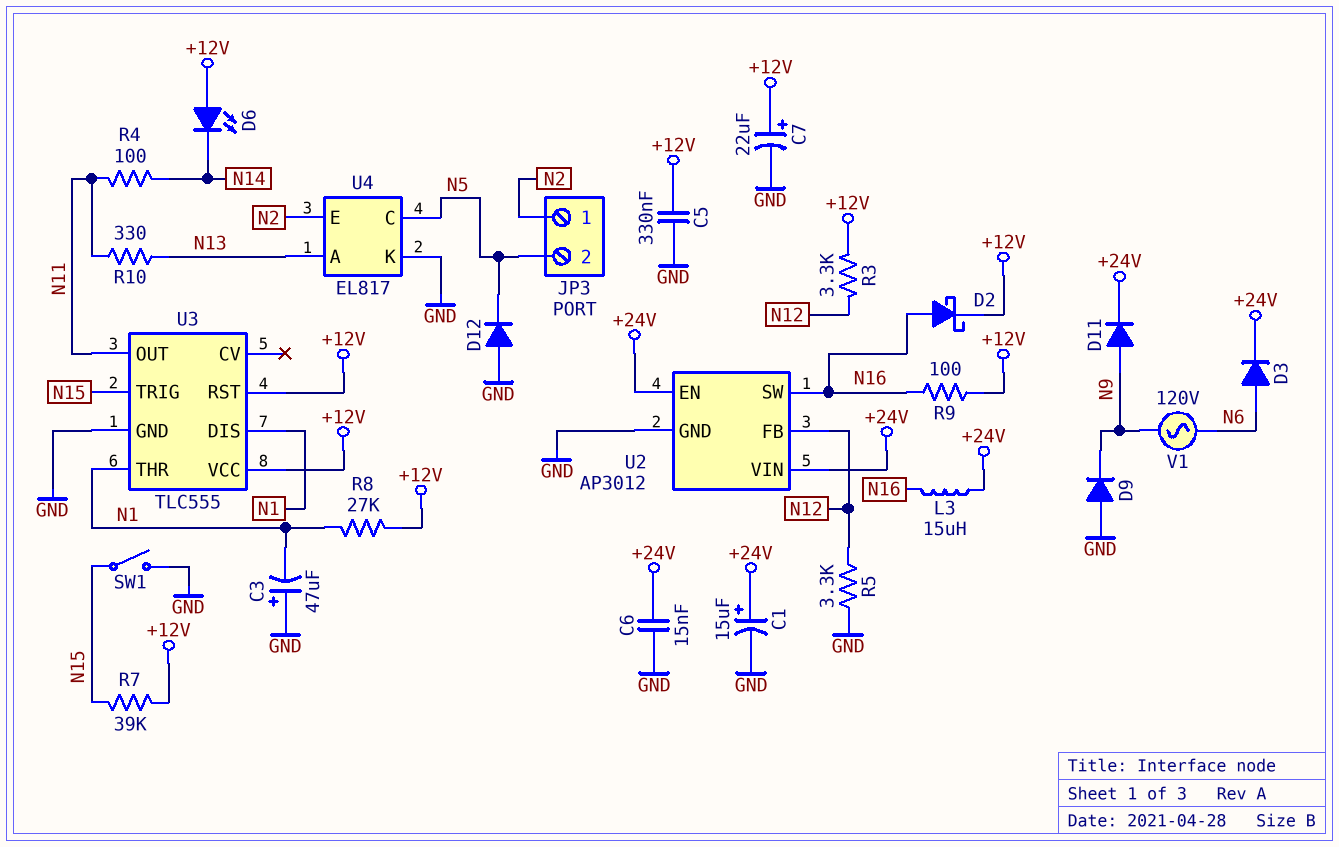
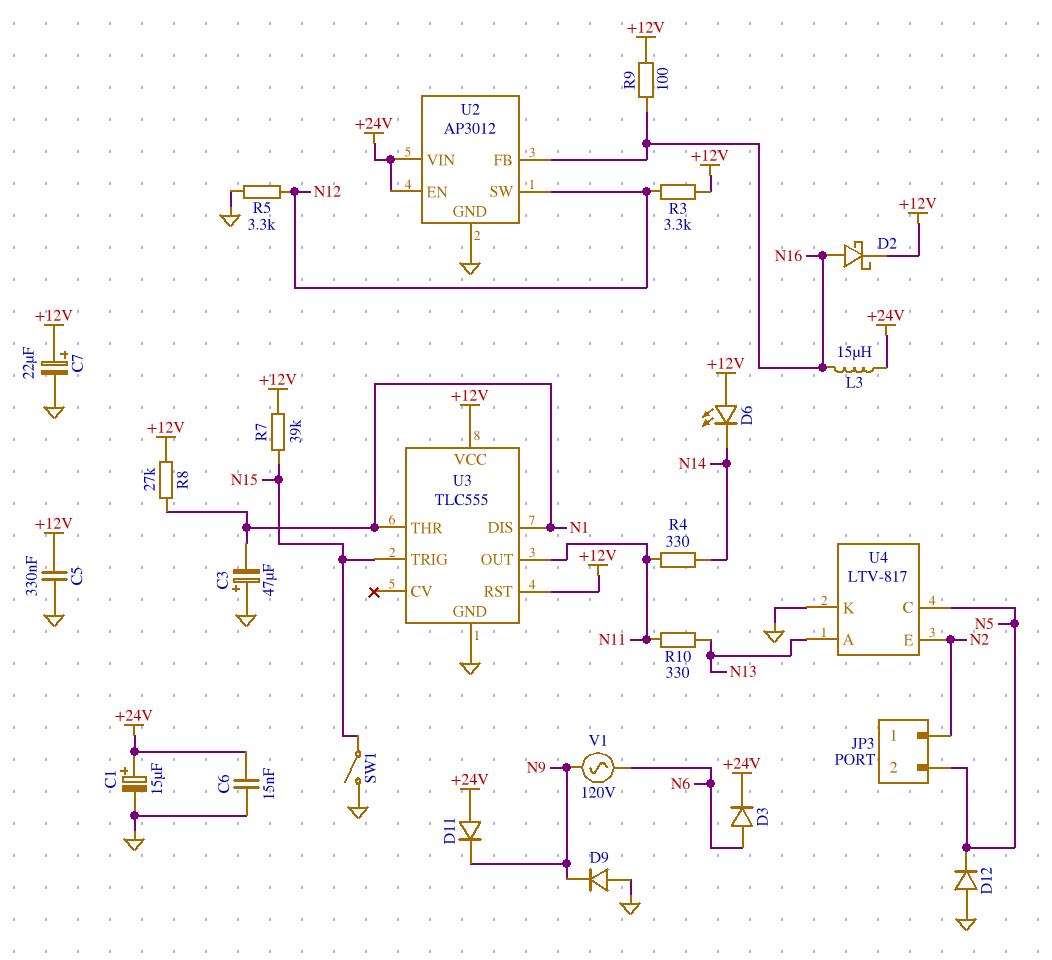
D11: diode (A N9, K +24V) -> diode (A +24V, K N9)
R4: 100 (N11, N14) -> 330 (N11, N14)
U2 pin FB: N12 -> N16
U2 pin SW: N16 -> N12
U4: EL817 -> LTV-817

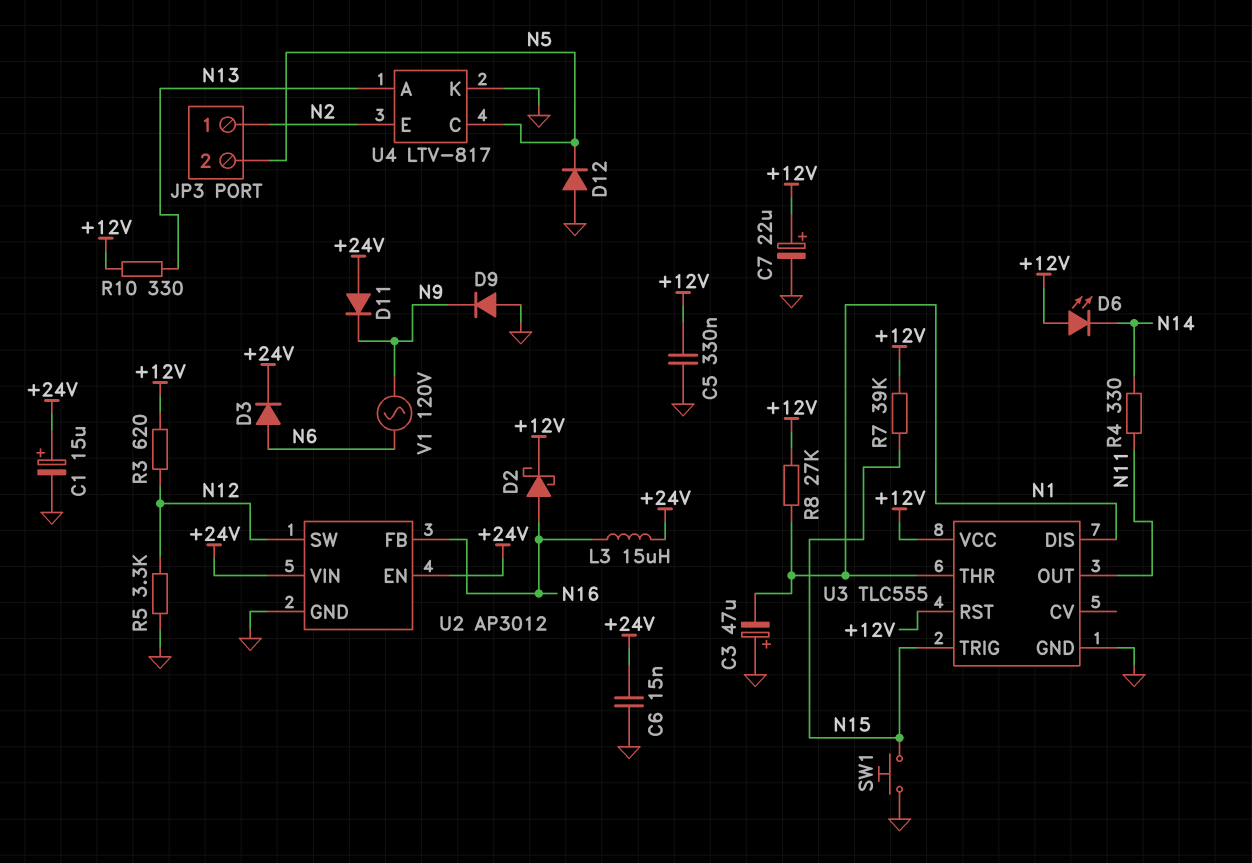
R3: 3.3k (+12V, N12) -> 620 (+12V, N12)
R9: 100 (+12V, N16) -> none
R10: 330 (N11, N13) -> 330 (+12V, N13)
SW1: switch (GND, N15) -> button (GND, N15)

